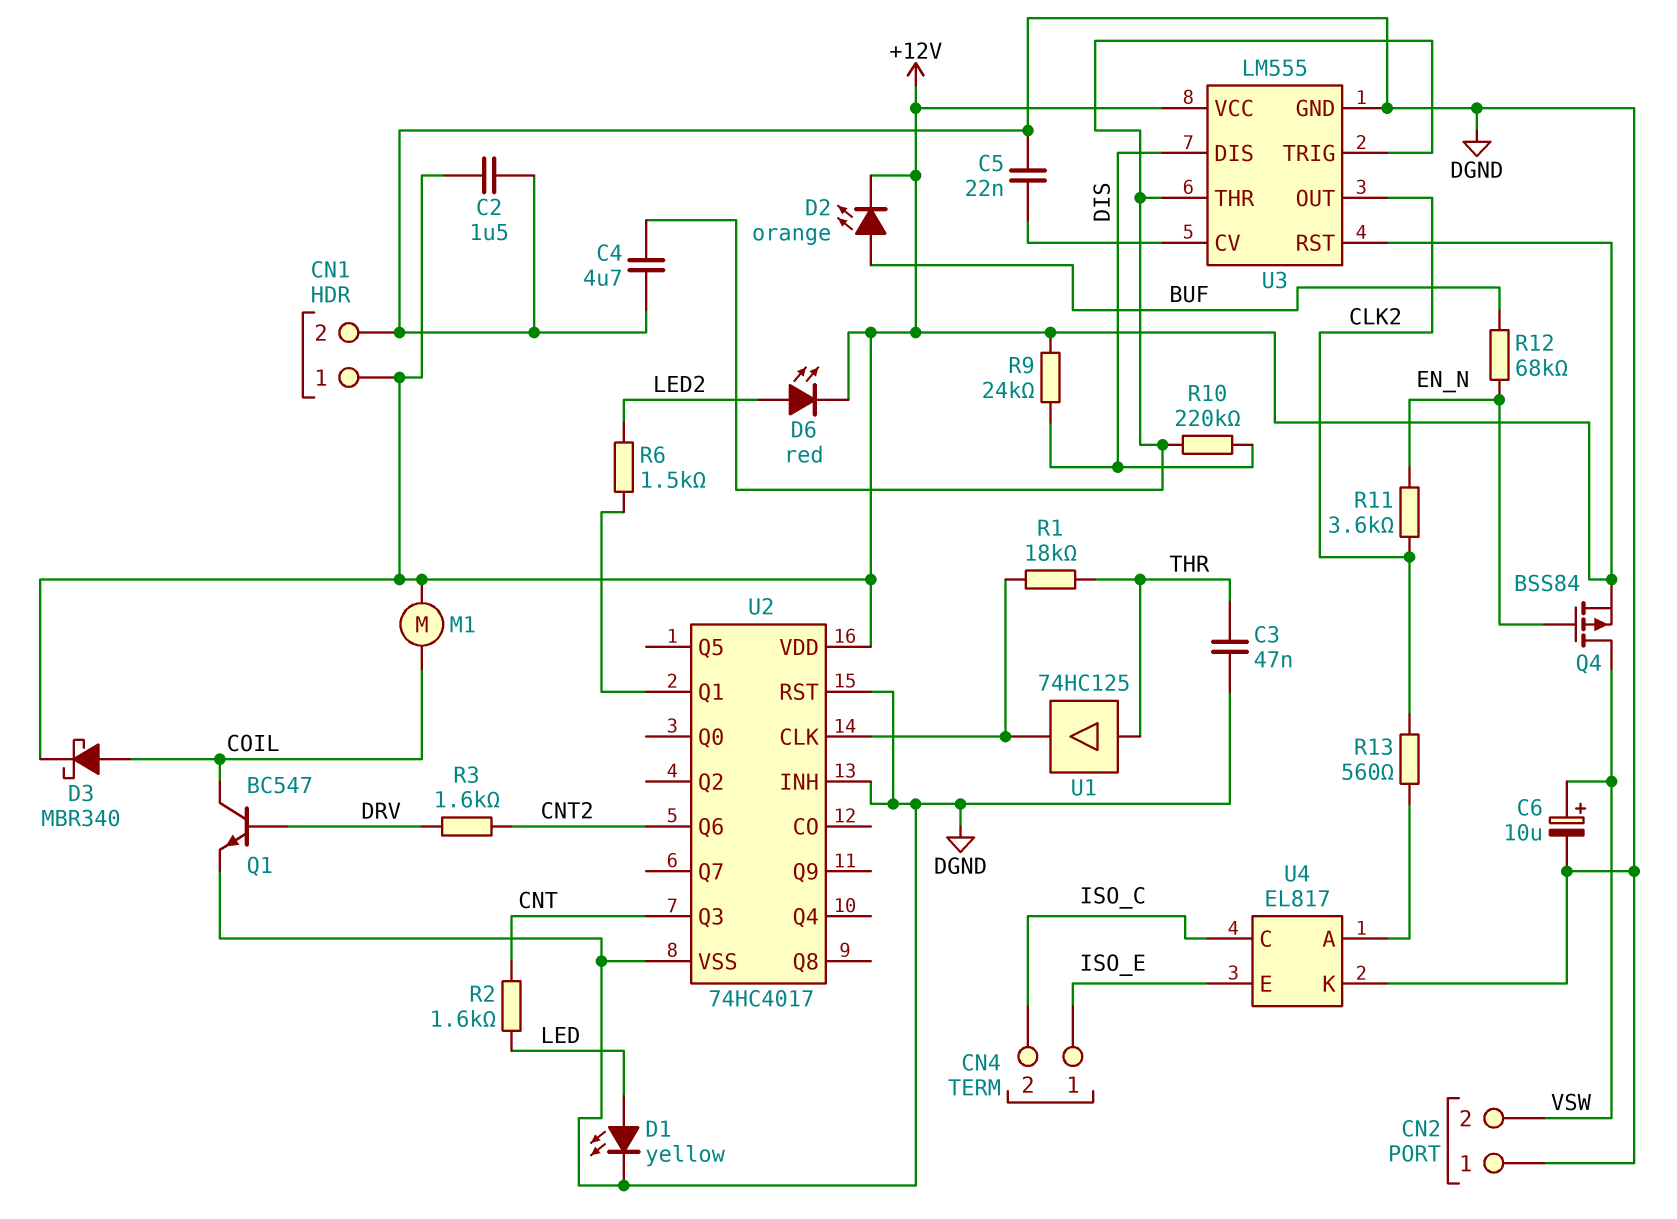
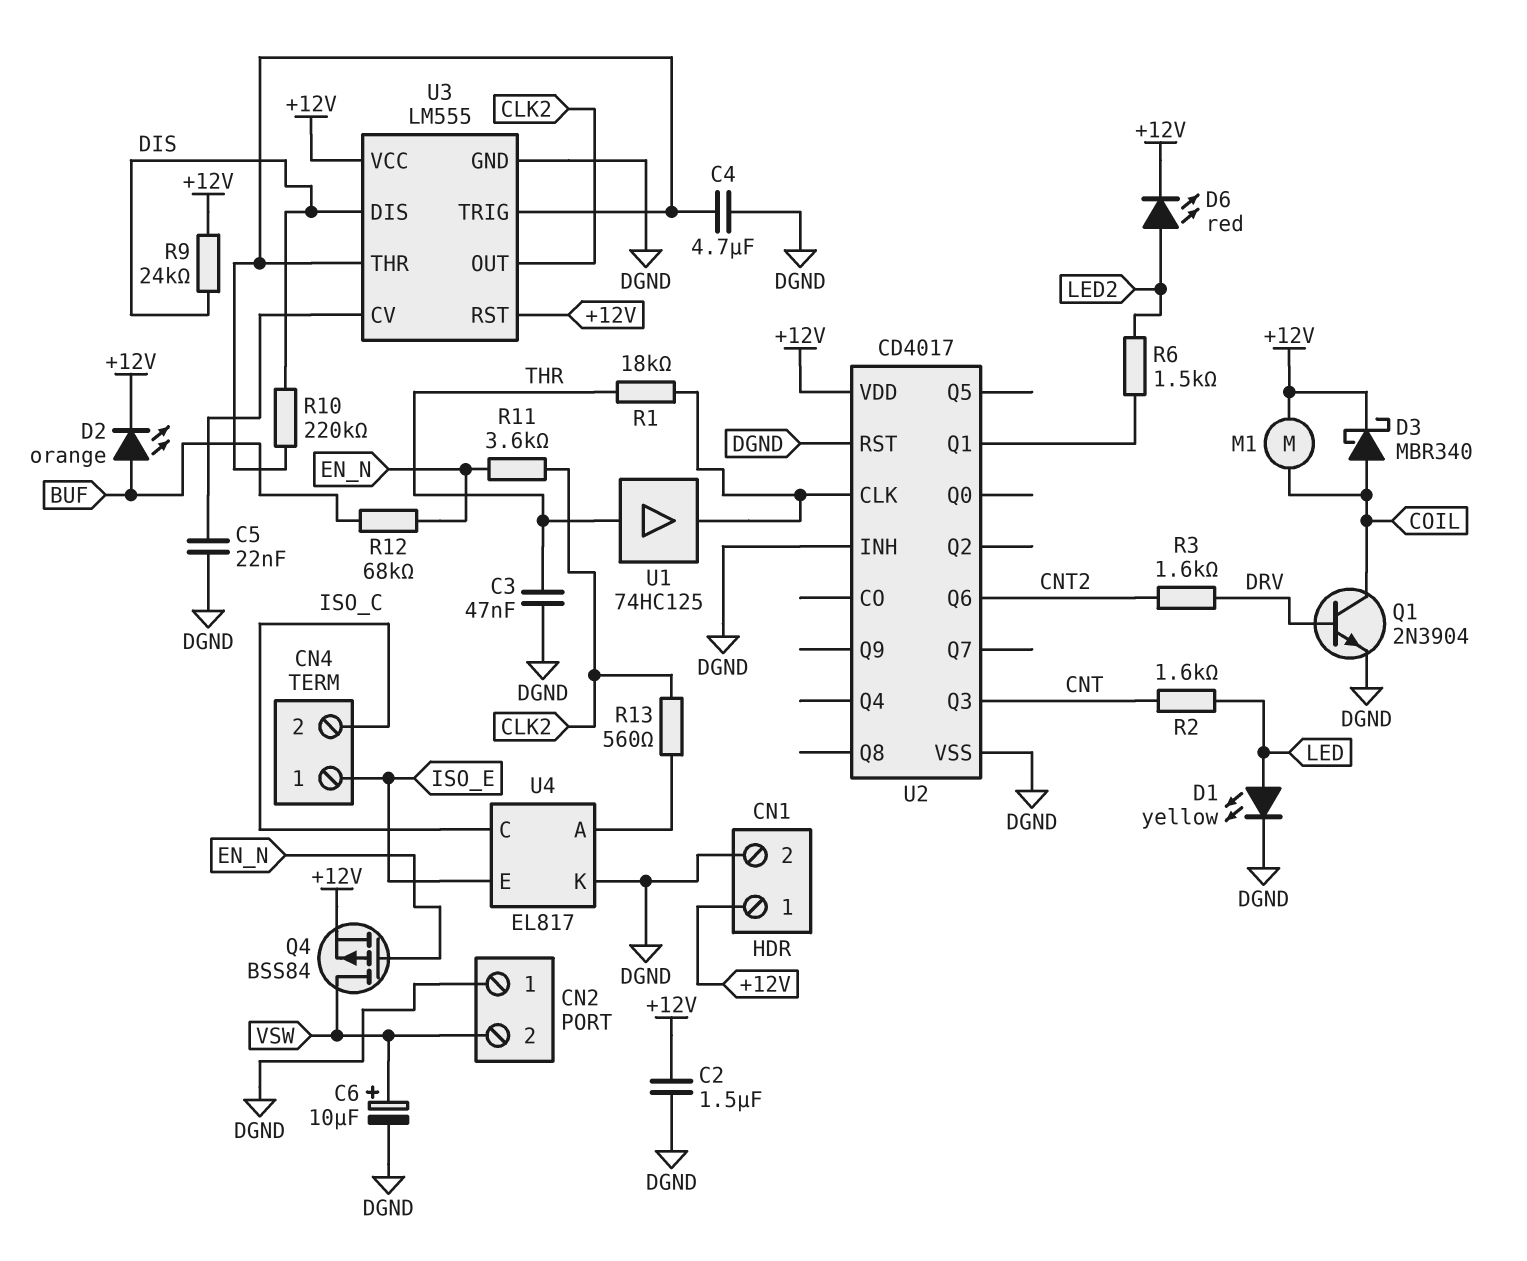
Q1: NPN BC547 (B DRV, C COIL, E DGND) -> NPN 2N3904 (B DRV, C COIL, E DGND)
U2: 74HC4017 -> CD4017

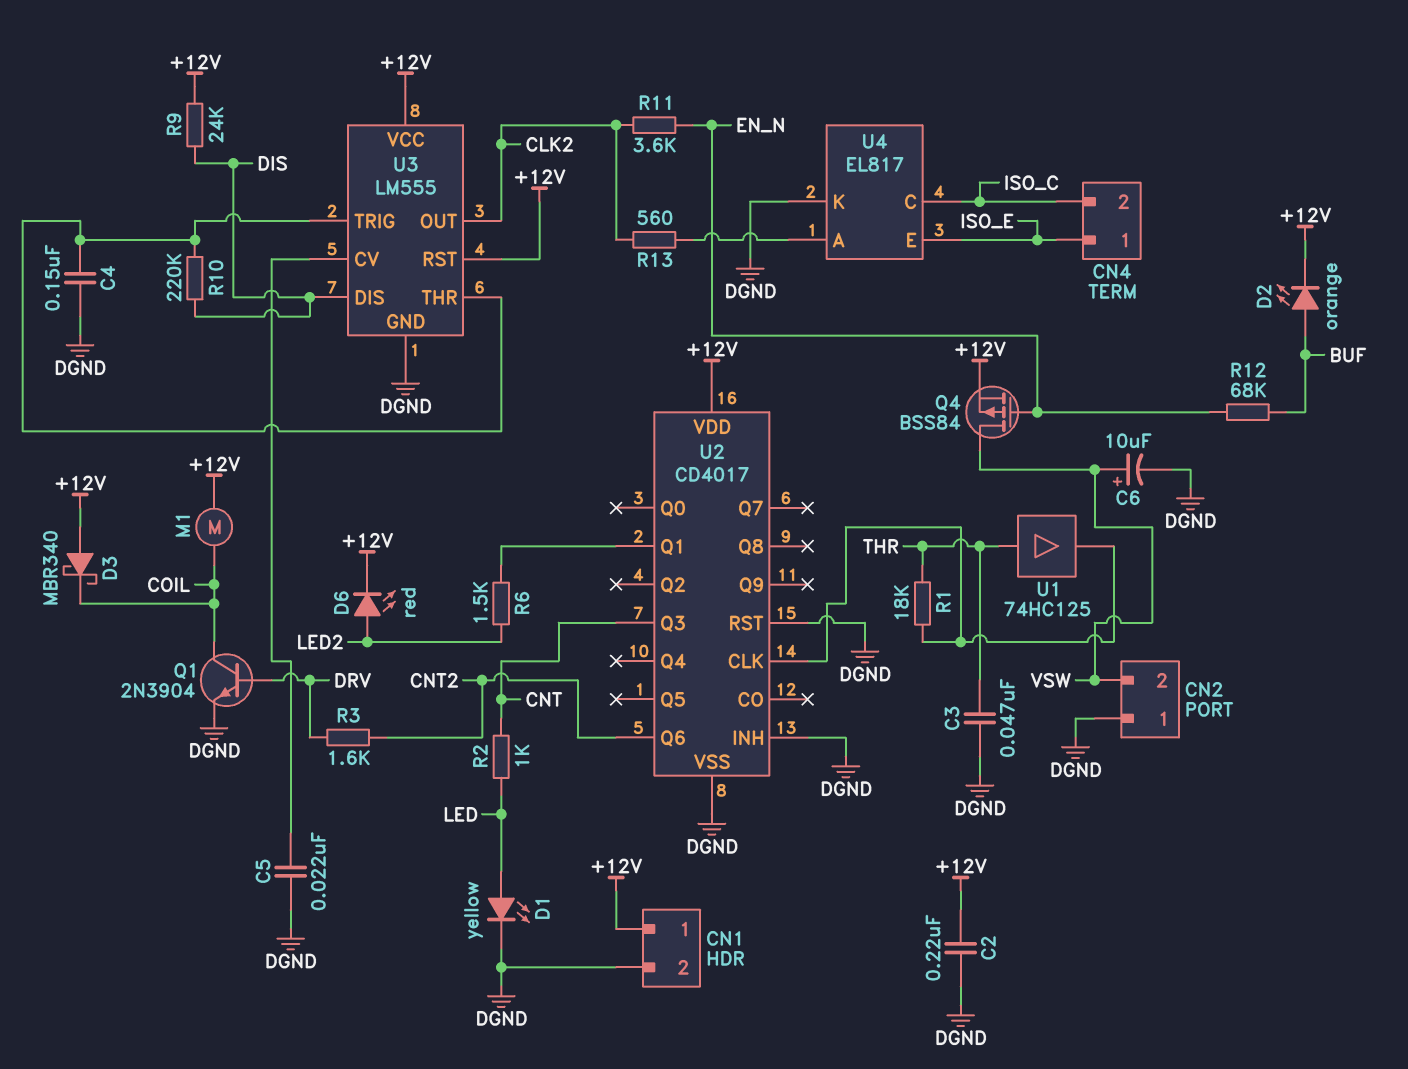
C2: 1.5uF (+12V, DGND) -> 220nF (+12V, DGND)
C4: 4.7uF (DGND, U3/THR) -> 150nF (DGND, U3/THR)
D3: schottky MBR340 (A COIL, K +12V) -> schottky MBR340 (A +12V, K COIL)
R2: 1.6k (CNT, LED) -> 1k (CNT, LED)

